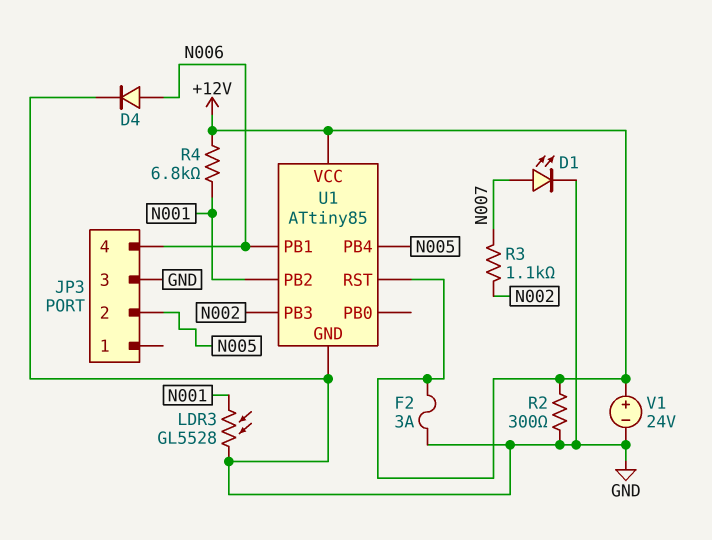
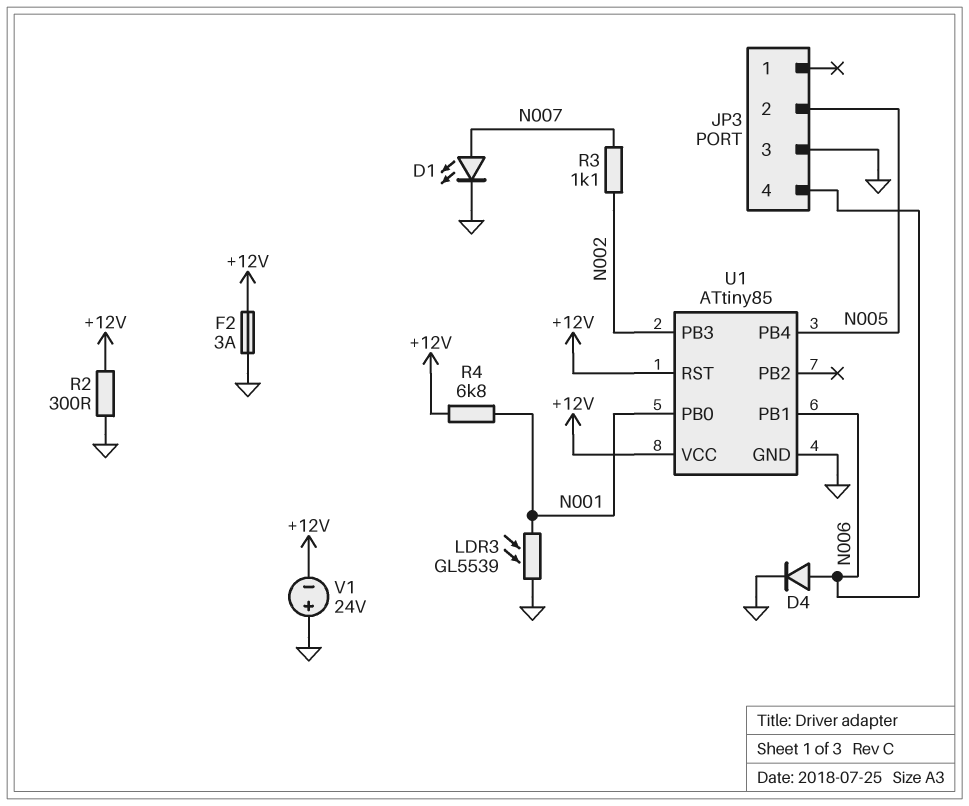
LDR3: GL5528 (GND, N001) -> GL5539 (GND, N001)
U1 pin PB0: none -> N001
U1 pin PB2: N001 -> none
V1: 24V (plus +12V, minus GND) -> 24V (plus GND, minus +12V)

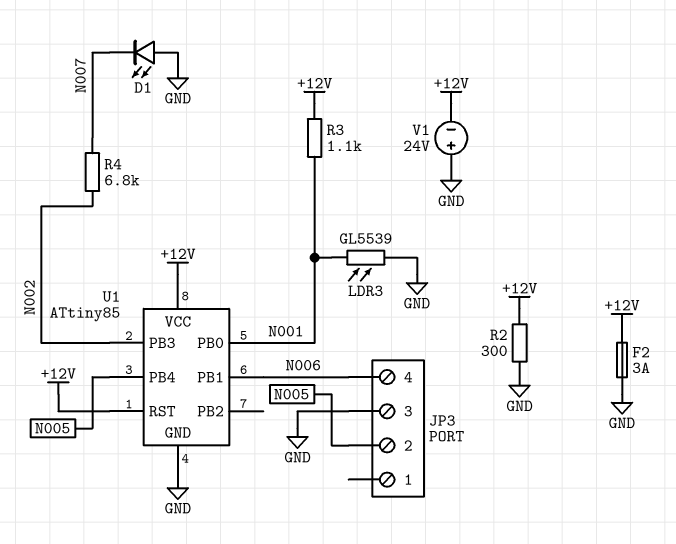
D1: LED (A N007, K GND) -> LED (A GND, K N007)
D4: diode (A N006, K GND) -> none
R3: 1.1k (N002, N007) -> 1.1k (+12V, N001)
R4: 6.8k (+12V, N001) -> 6.8k (N002, N007)

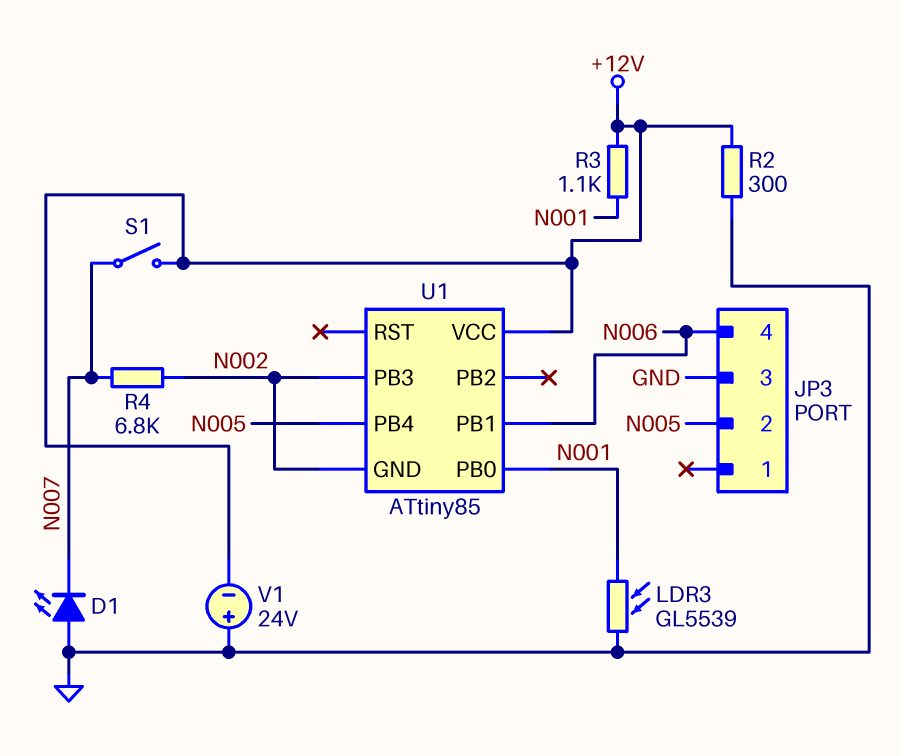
F2: 3A (+12V, GND) -> none
S1: none -> switch (+12V, N007)
U1 pin GND: GND -> N002
U1 pin RST: +12V -> none

